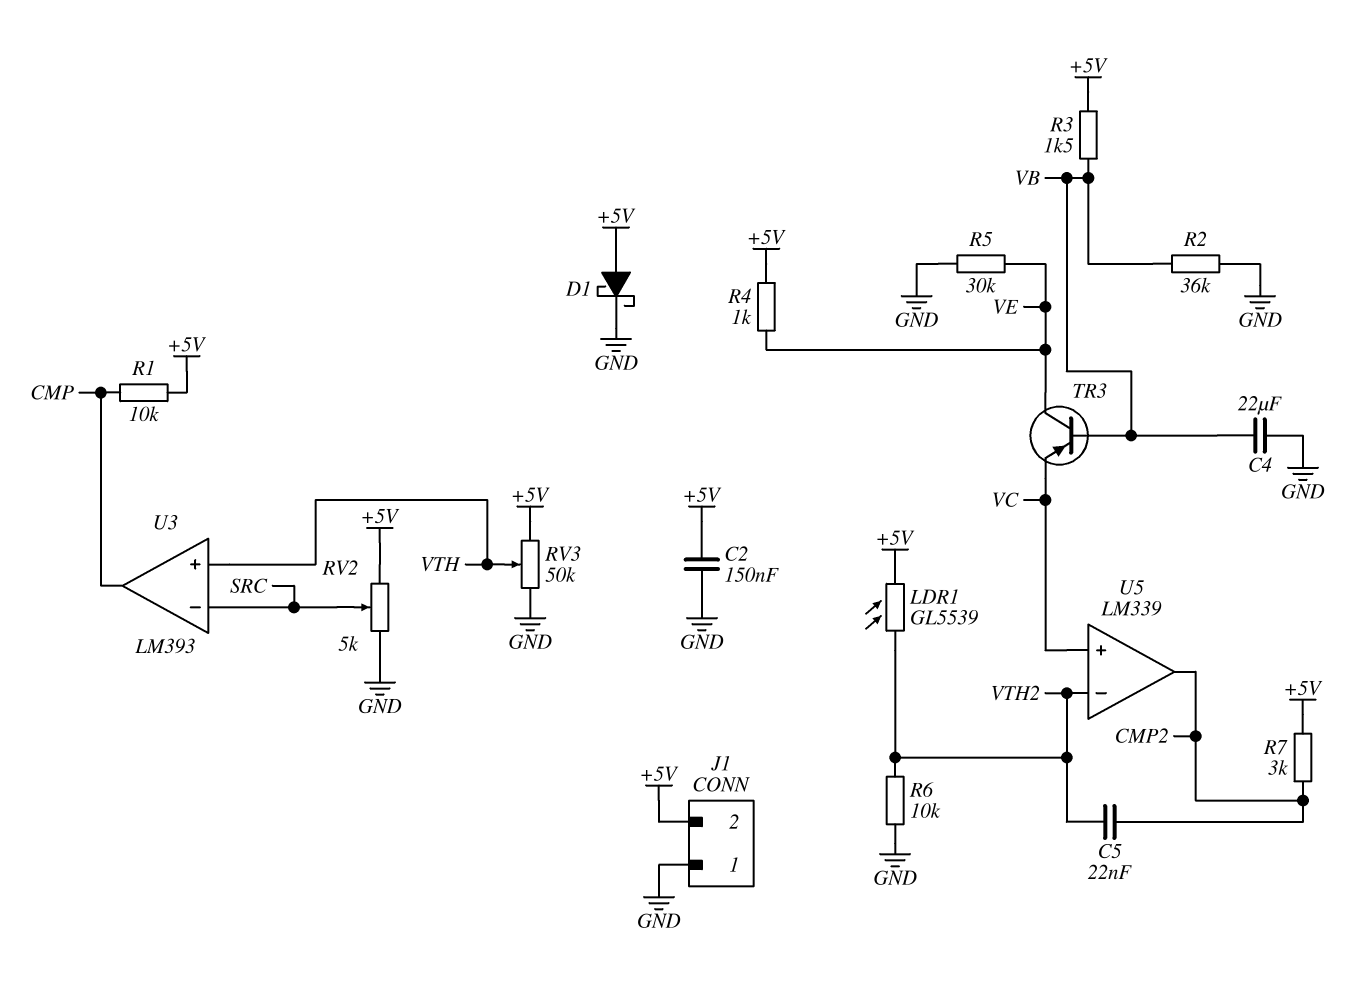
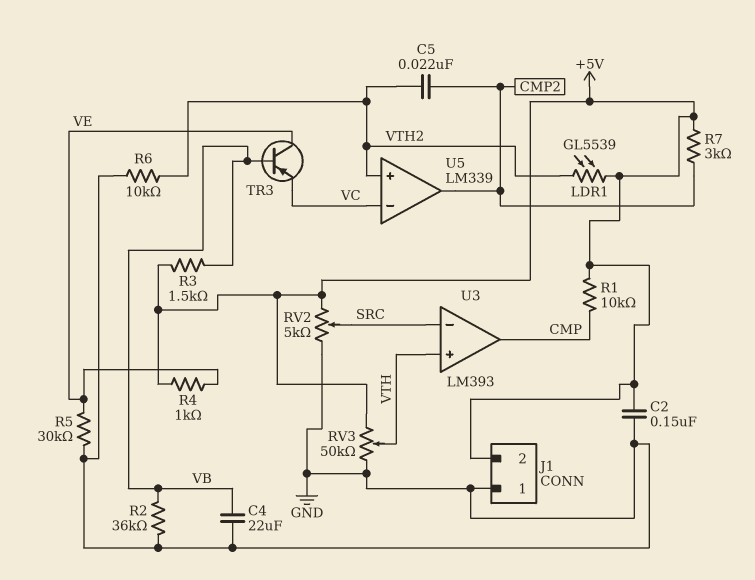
D1: schottky (A +5V, K GND) -> none
U5 pin in+: VC -> VTH2
U5 pin in-: VTH2 -> VC

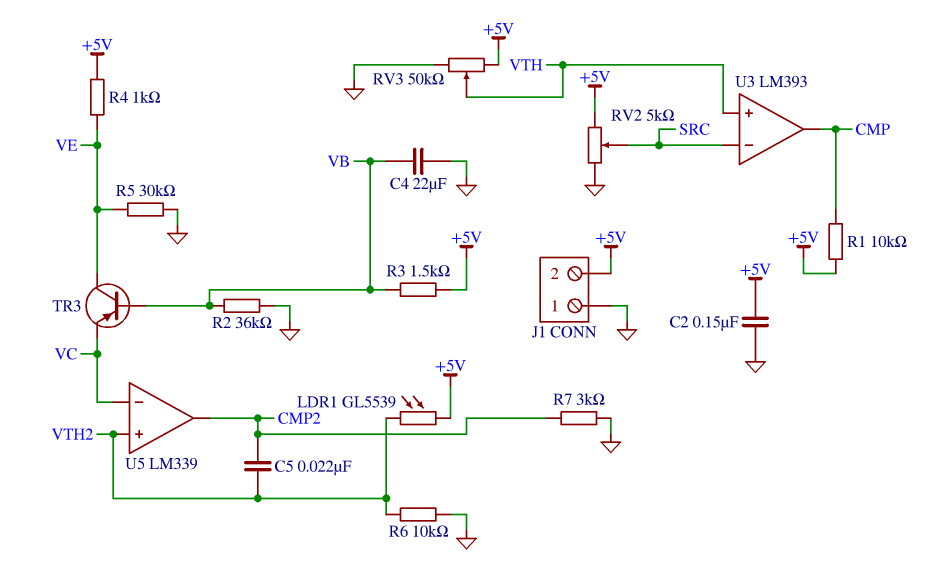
R7: 3k (+5V, CMP2) -> 3k (CMP2, GND)

